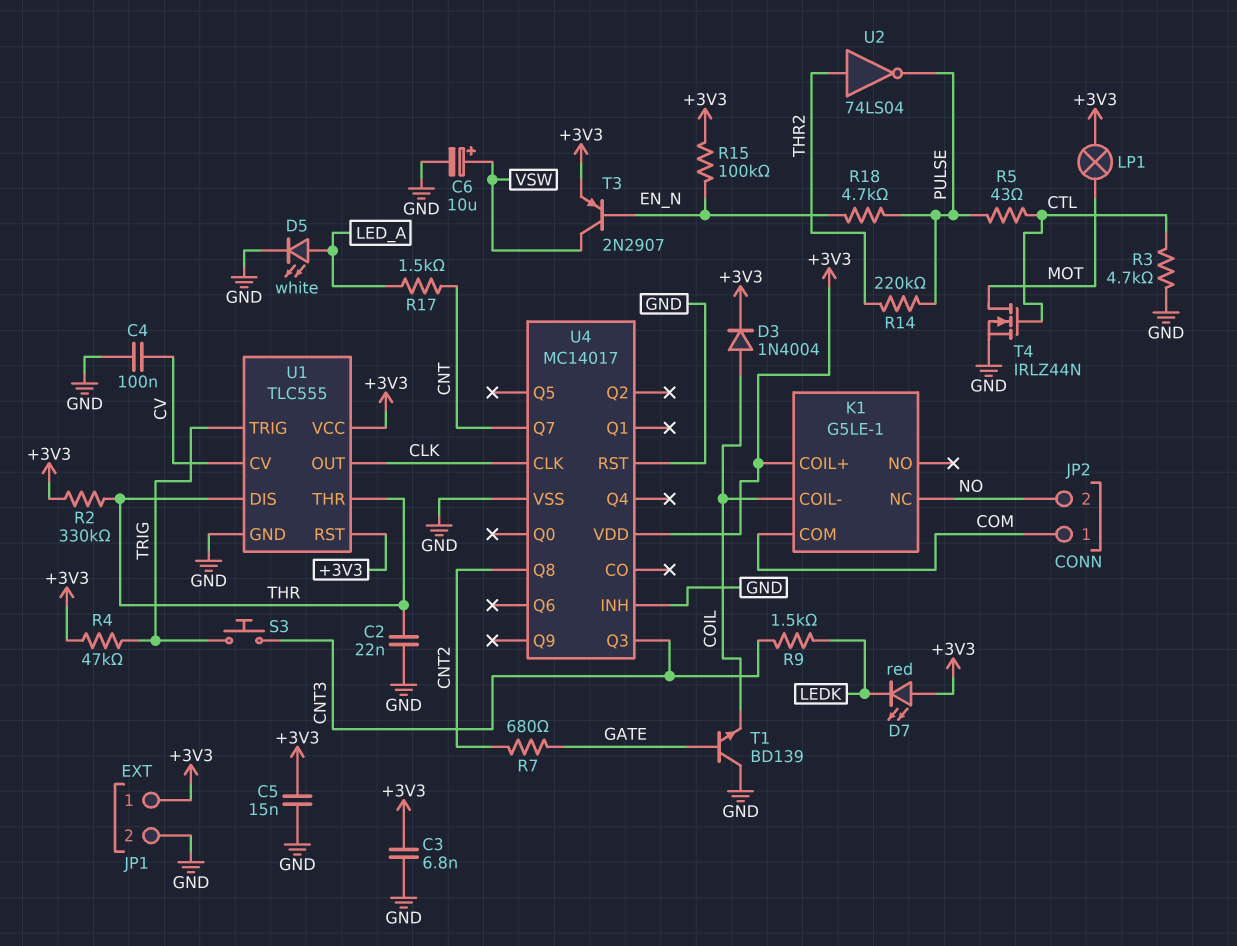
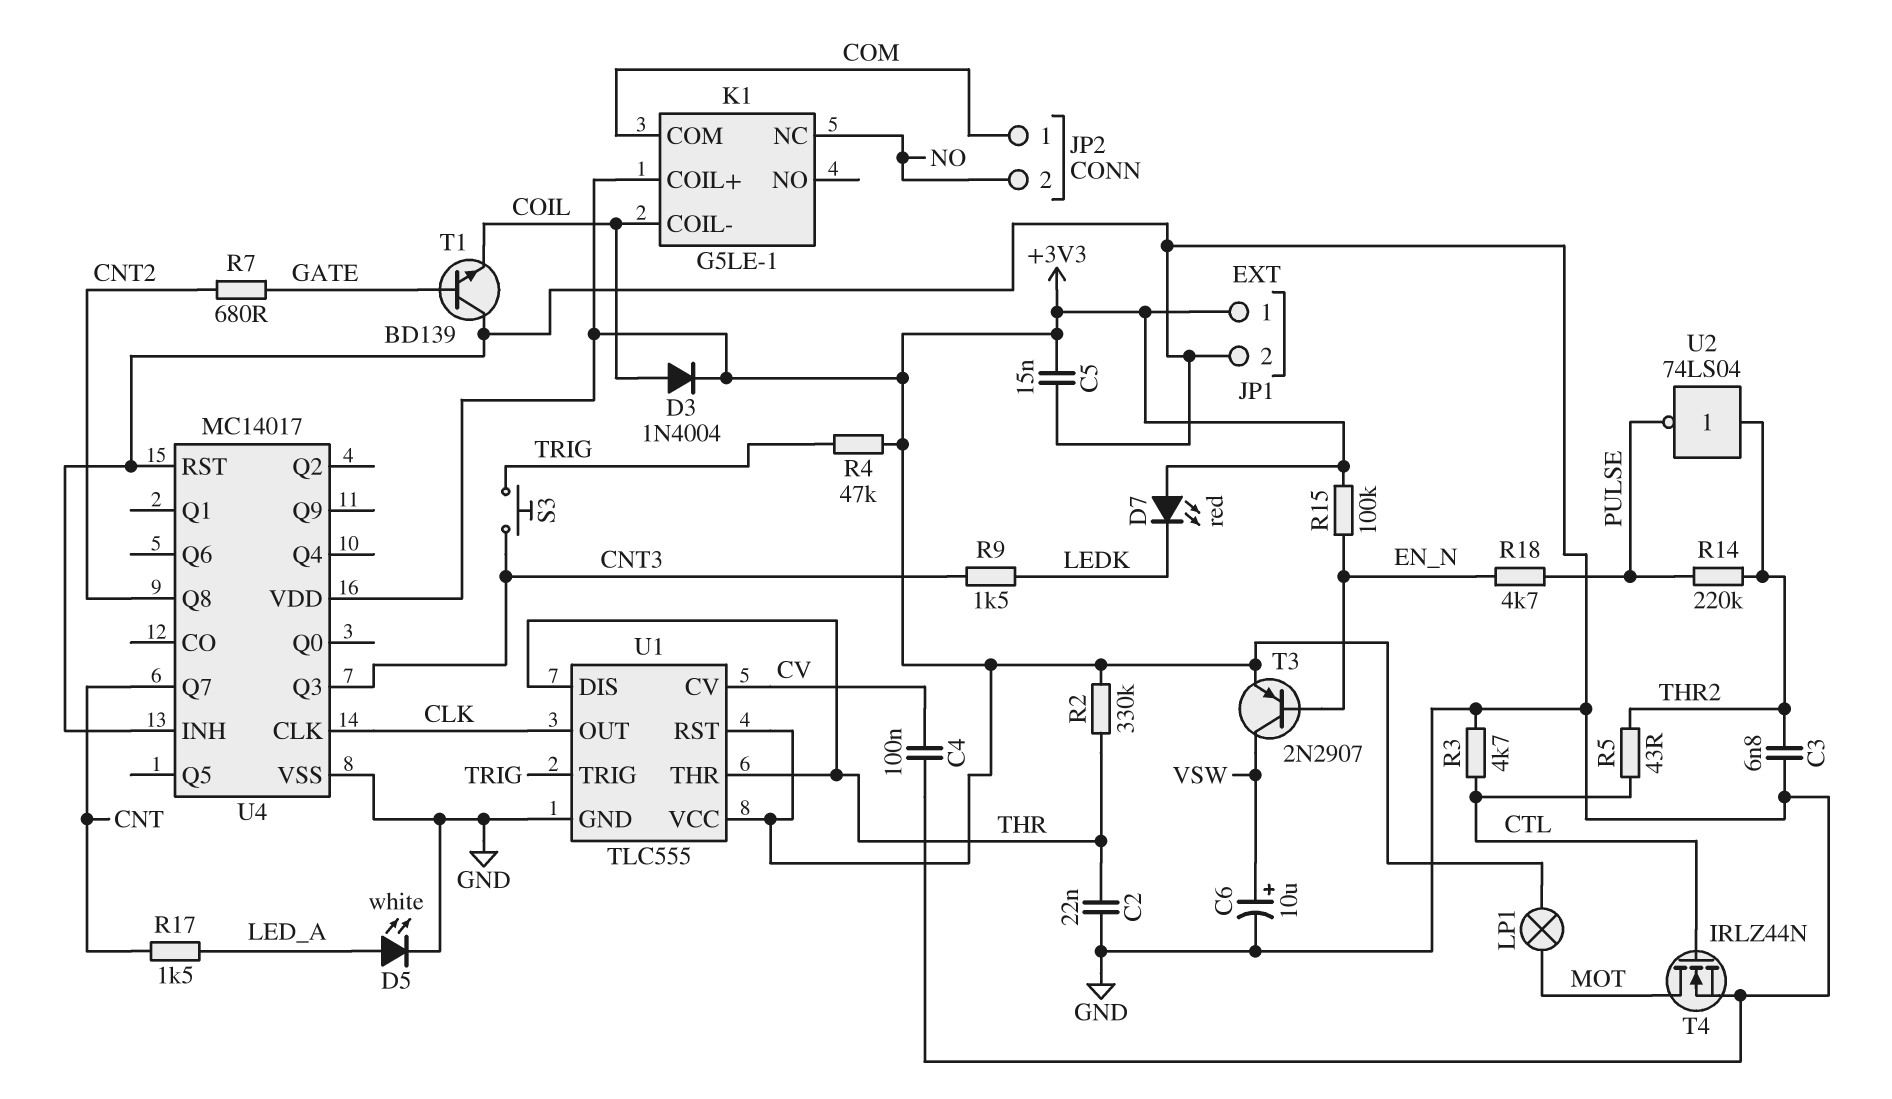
C3: 6.8nF (+3V3, GND) -> 6.8nF (GND, THR2)
R5: 43 (CTL, PULSE) -> 43 (CTL, THR2)

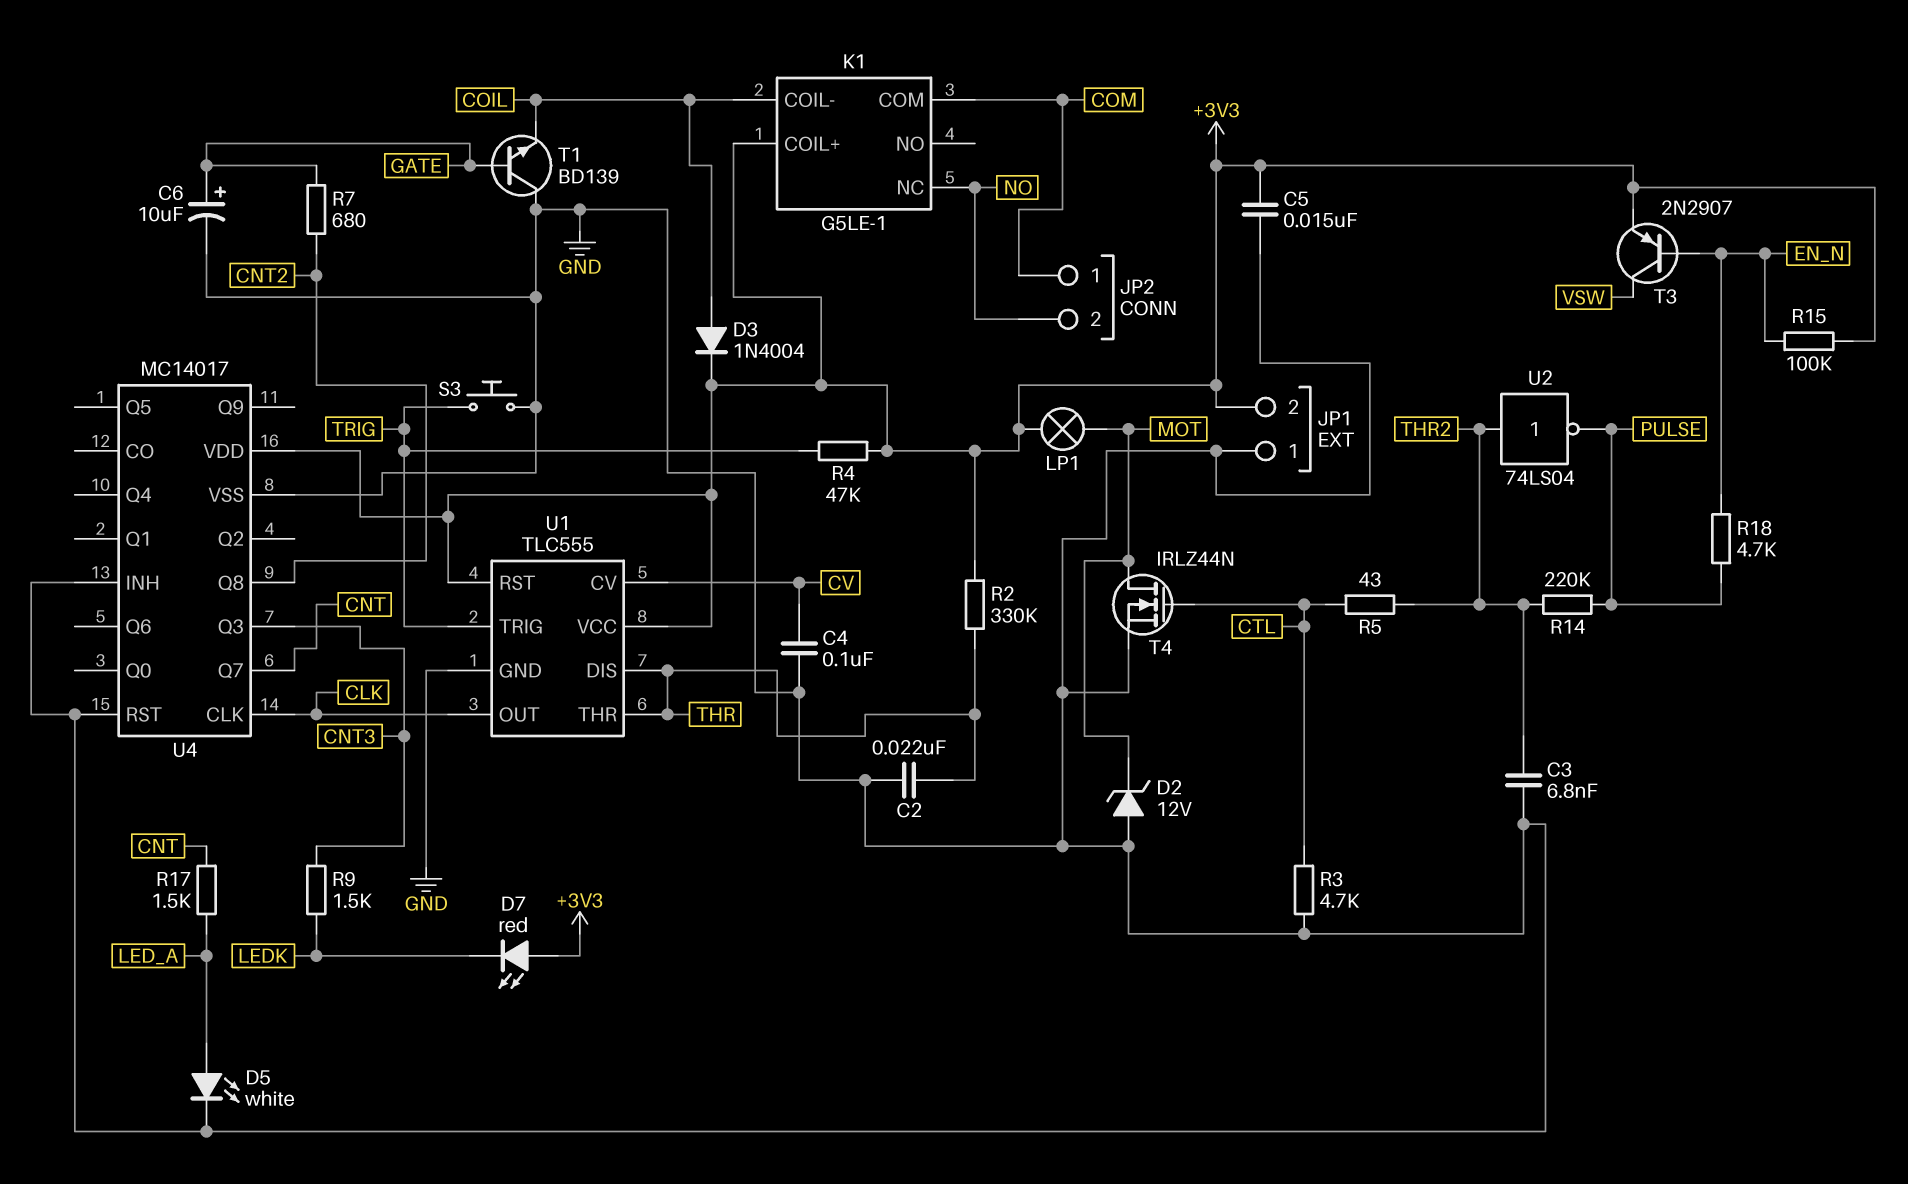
C6: 10uF (plus VSW, minus GND) -> 10uF (plus GATE, minus GND)
D2: none -> zener 12V (A GND, K MOT)
JP1 pin 1: +3V3 -> GND
JP1 pin 2: GND -> +3V3
S3: button (CNT3, TRIG) -> button (GND, TRIG)

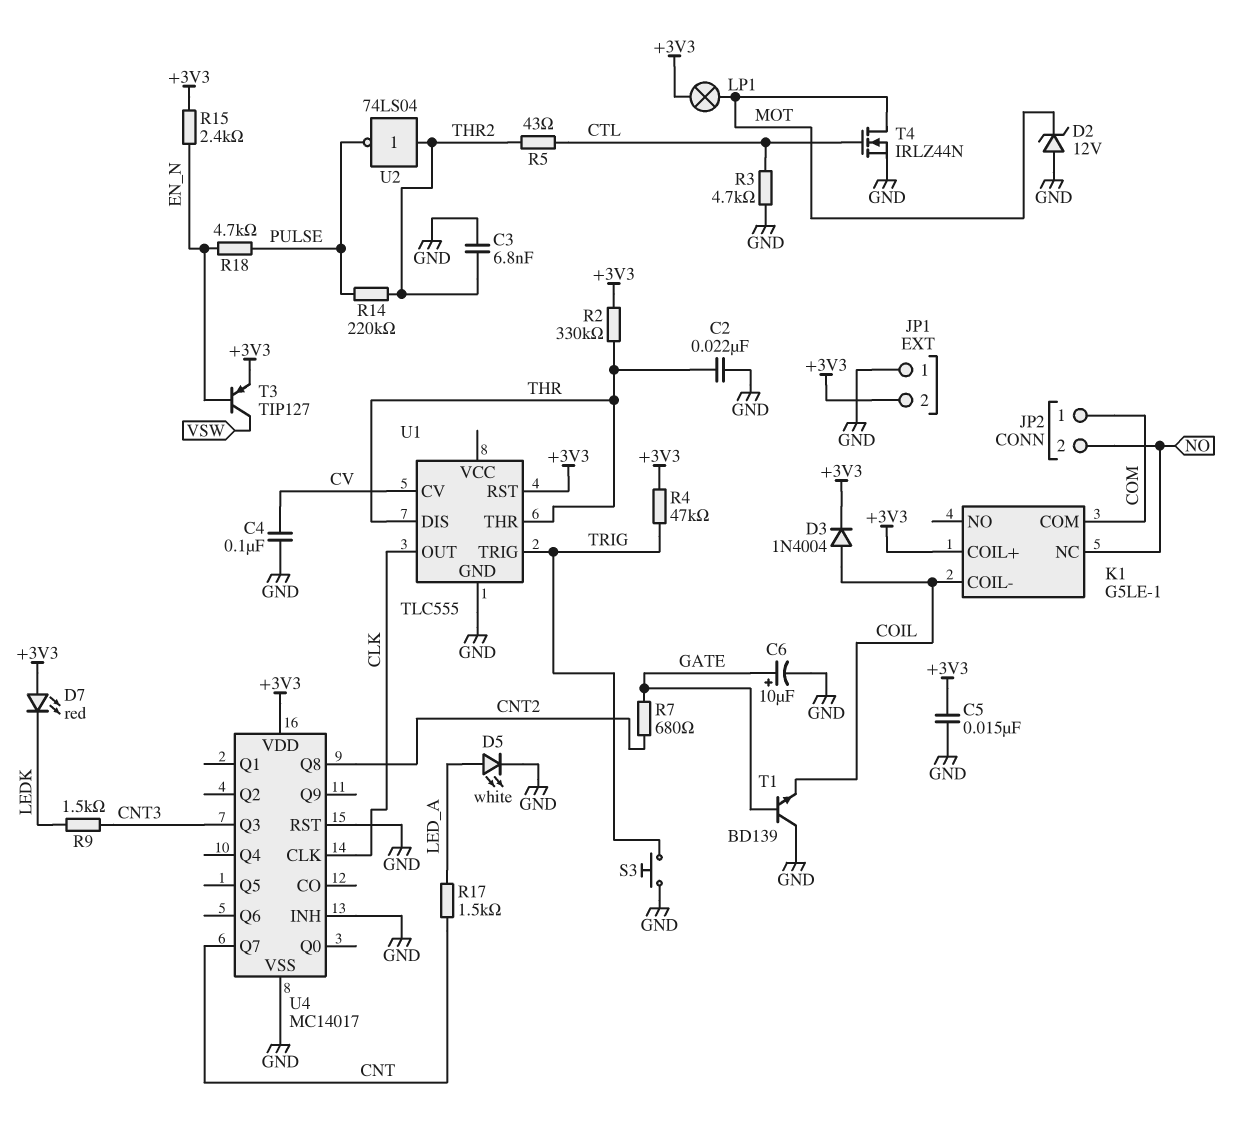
R15: 100k (+3V3, EN_N) -> 2.4k (+3V3, EN_N)
T3: PNP 2N2907 (B EN_N, C VSW, E +3V3) -> PNP TIP127 (B EN_N, C VSW, E +3V3)
U1 pin VCC: +3V3 -> none

